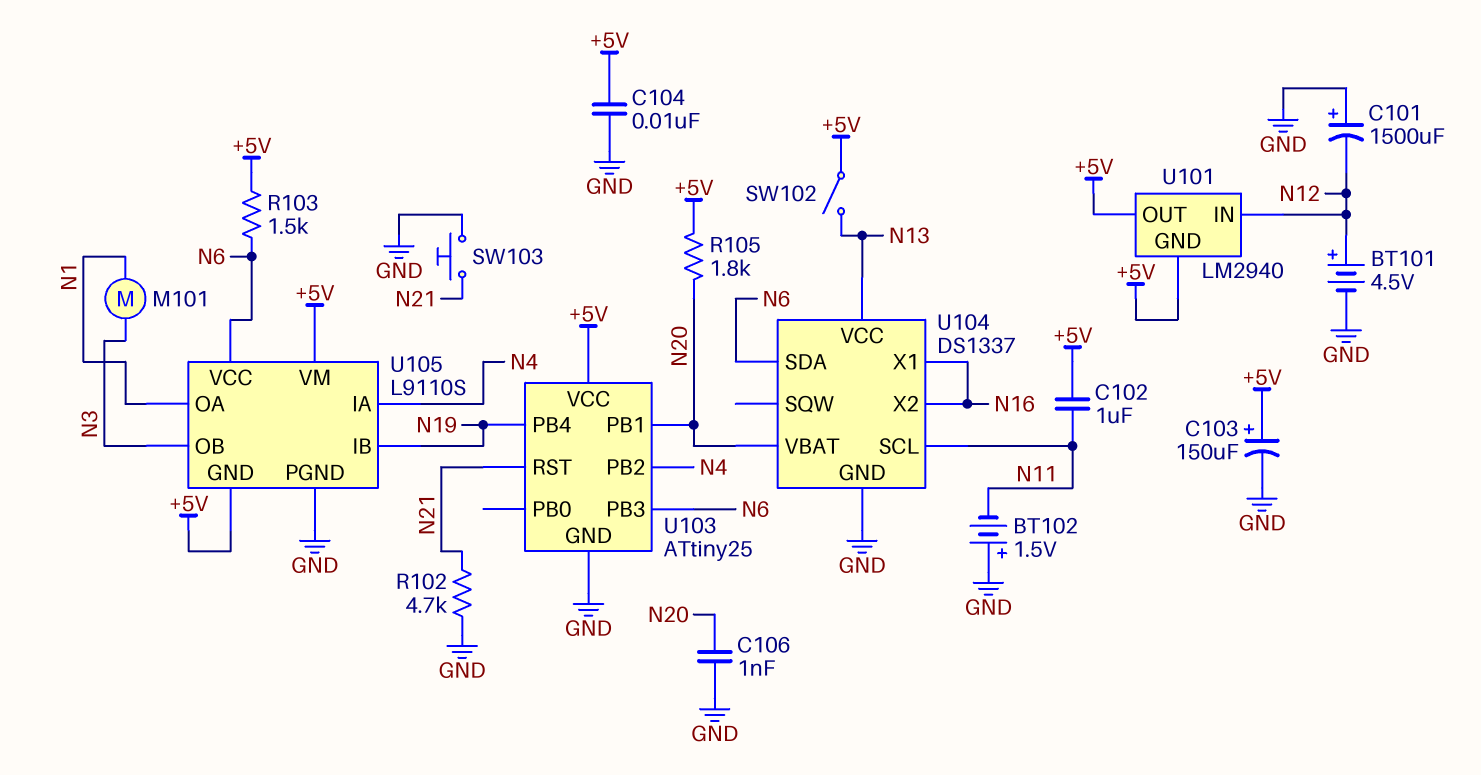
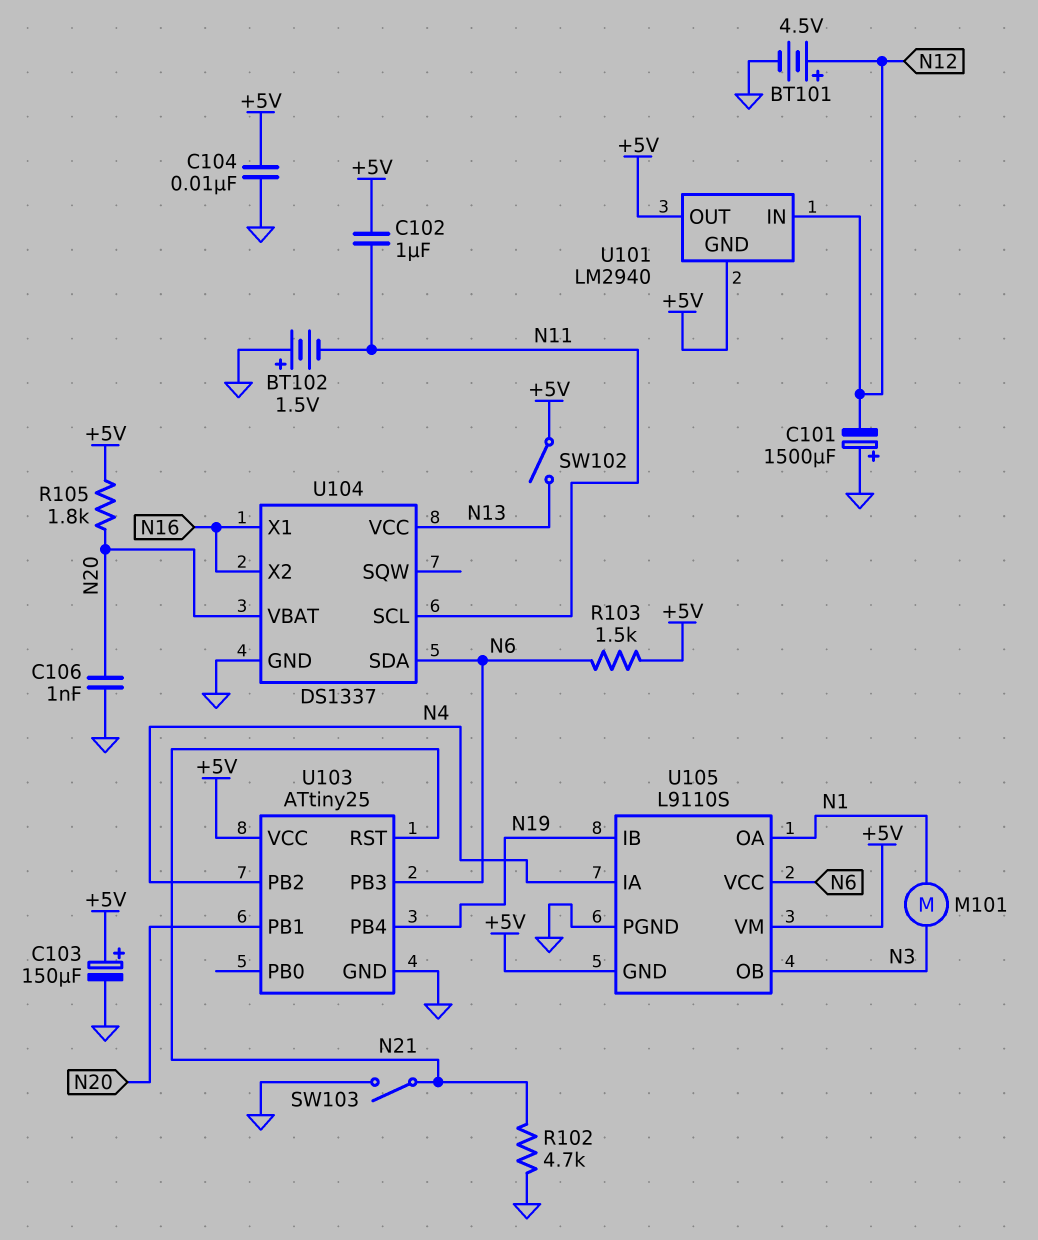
SW103: button (GND, N21) -> switch (GND, N21)

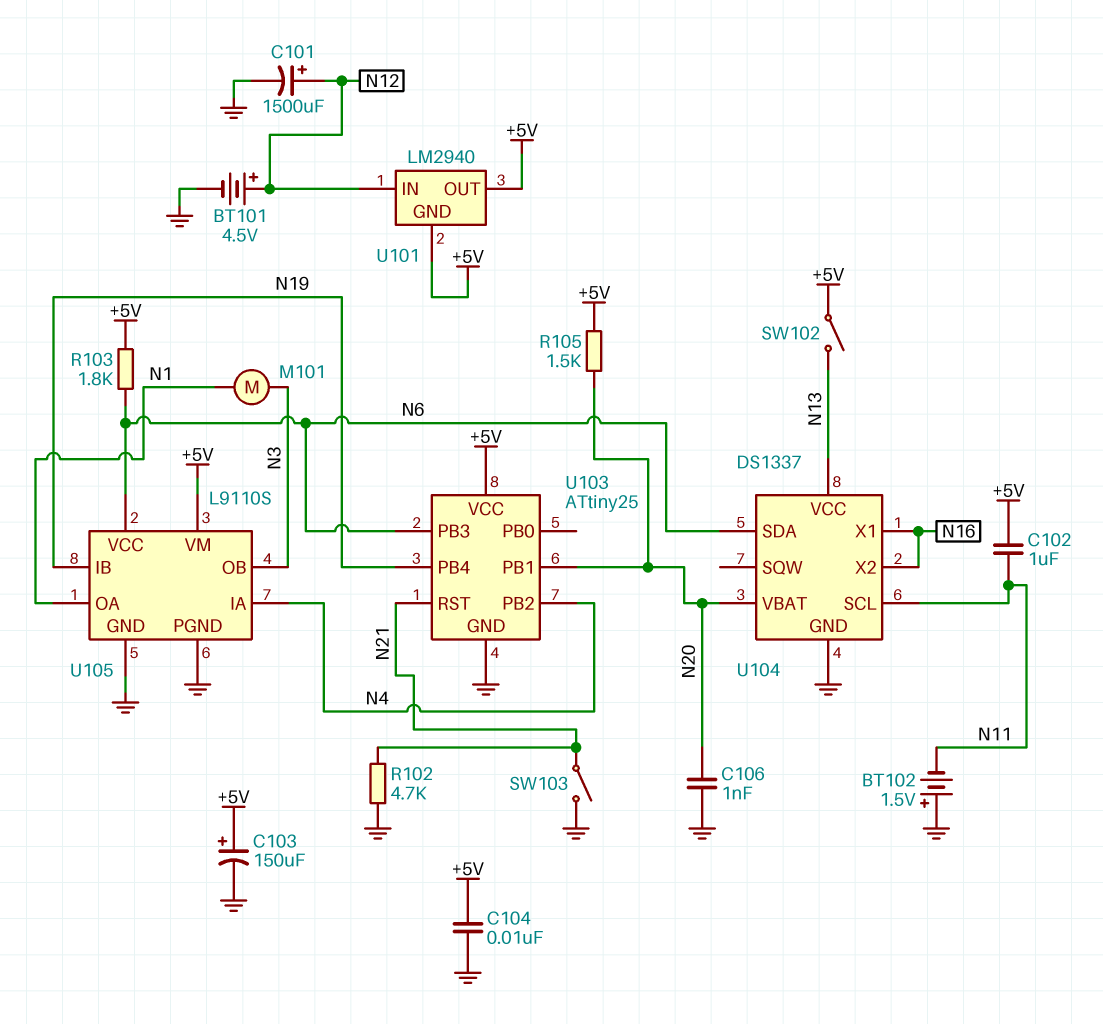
C101: 1500uF (plus GND, minus N12) -> 1500uF (plus N12, minus GND)
R103: 1.5k (+5V, N6) -> 1.8k (+5V, N6)
R105: 1.8k (+5V, N20) -> 1.5k (+5V, N20)
U105 pin GND: +5V -> GND

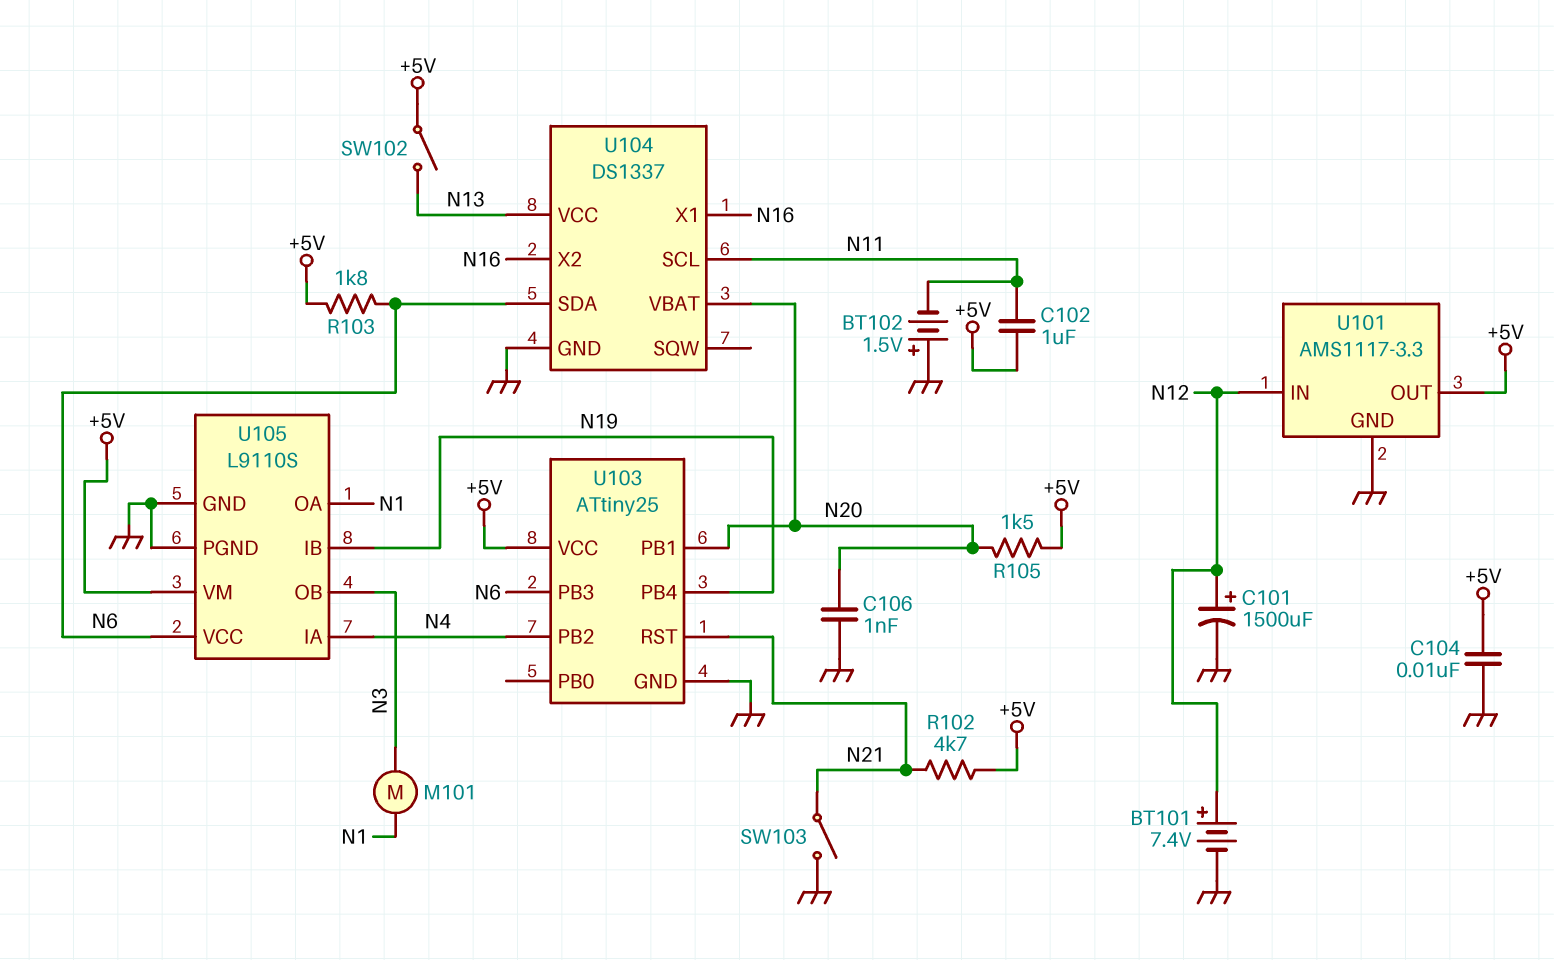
BT101: 4.5V (plus N12, minus GND) -> 7.4V (plus N12, minus GND)
C103: 150uF (plus +5V, minus GND) -> none
R102: 4.7k (GND, N21) -> 4.7k (+5V, N21)
U101: LM2940 -> AMS1117-3.3
U101 pin GND: +5V -> GND

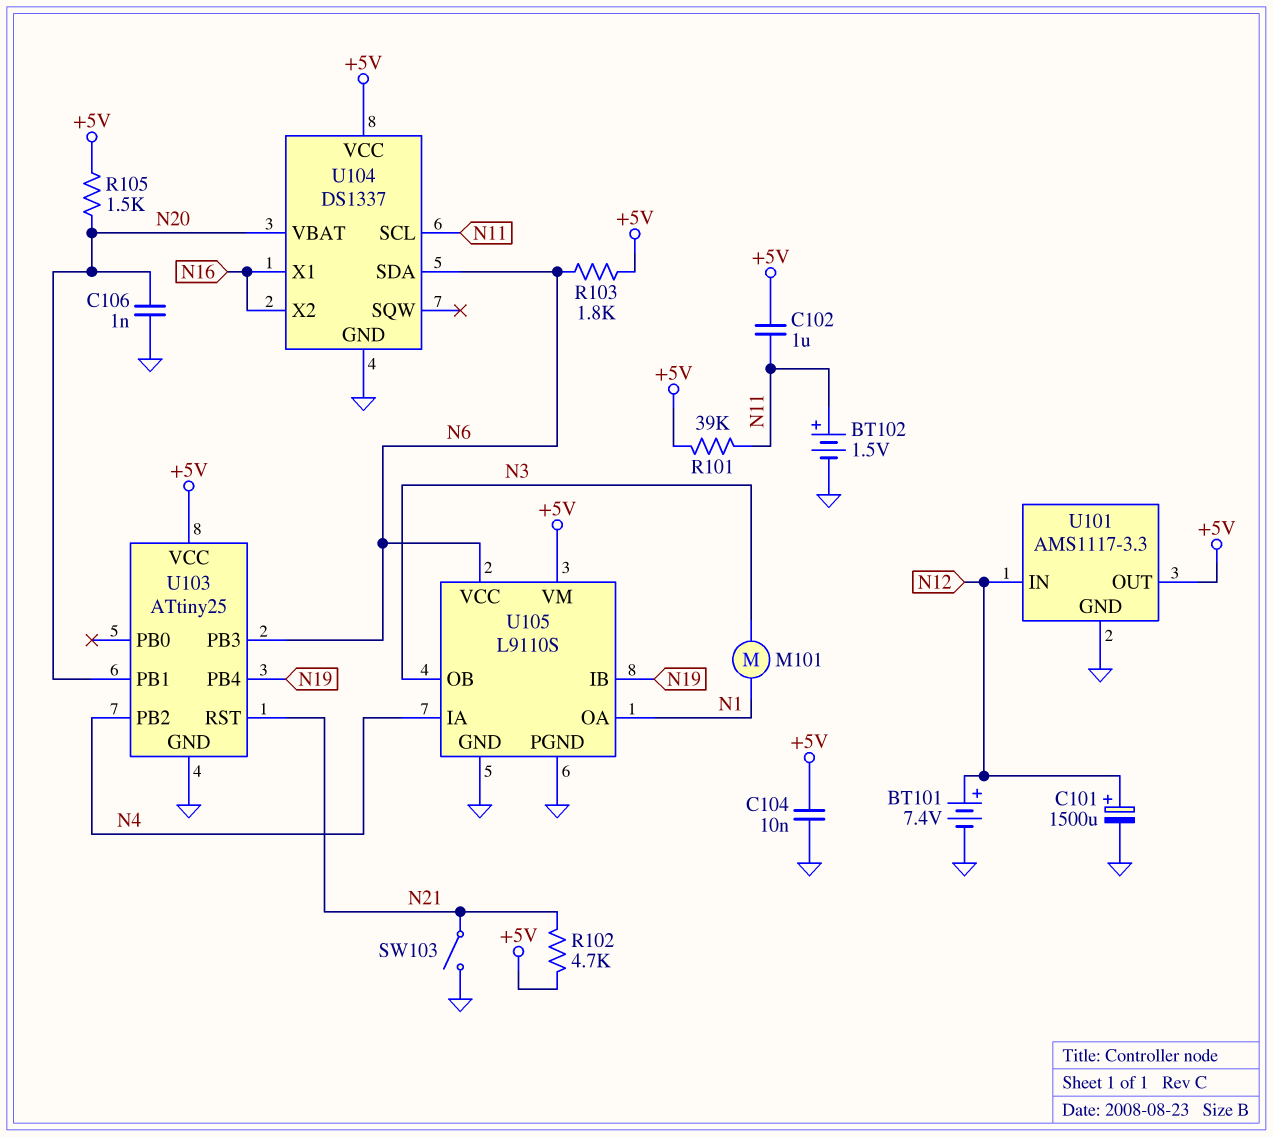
BT102: 1.5V (plus GND, minus N11) -> 1.5V (plus N11, minus GND)
R101: none -> 39k (+5V, N11)
SW102: switch (+5V, N13) -> none
U104 pin VCC: N13 -> +5V

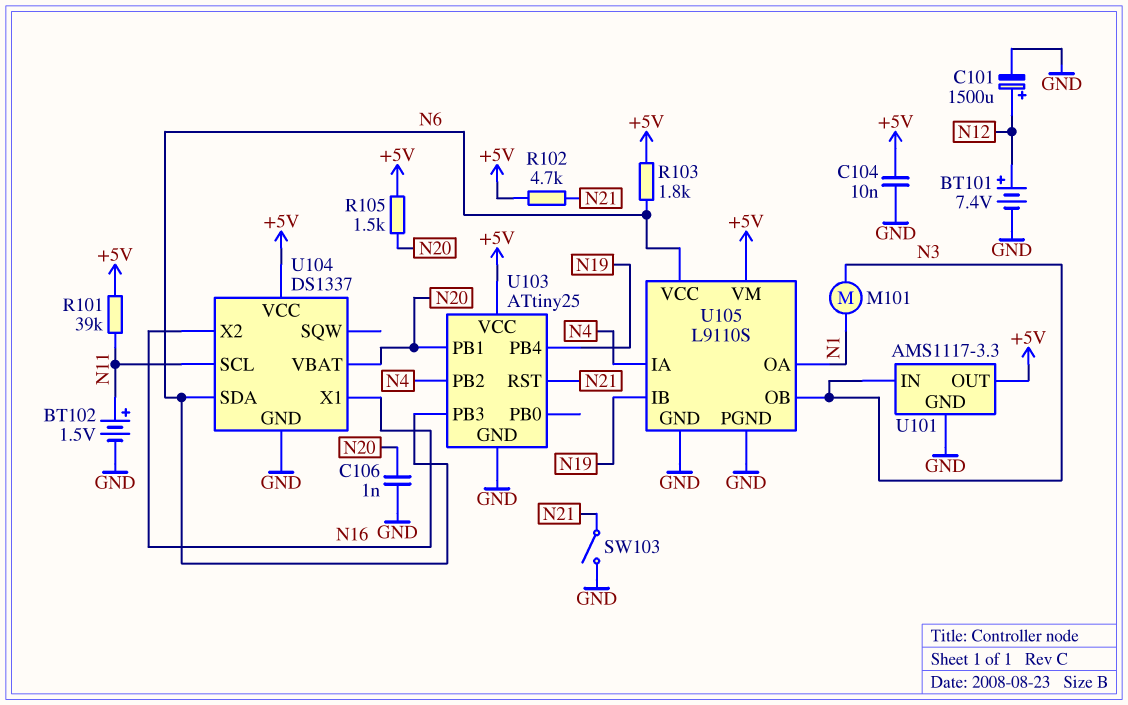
C102: 1uF (+5V, N11) -> none
U101 pin IN: N12 -> N3

